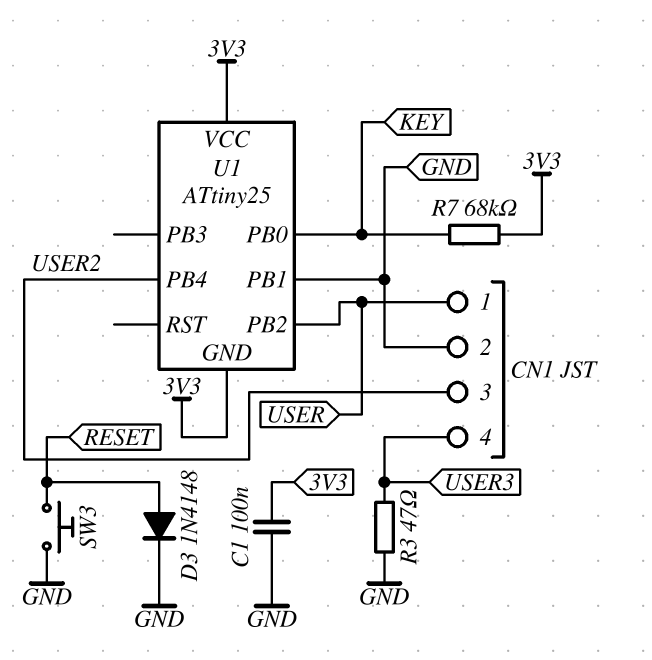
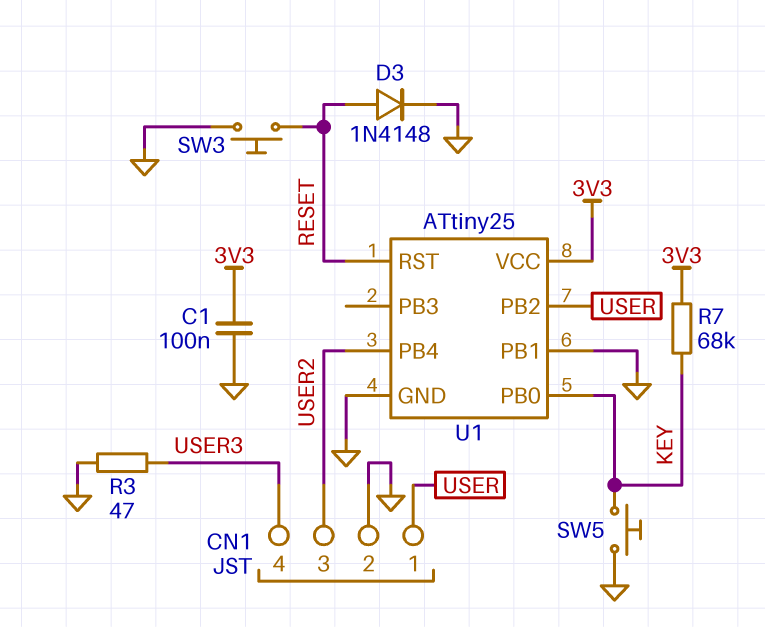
SW5: none -> button (GND, KEY)
U1 pin GND: 3V3 -> GND
U1 pin RST: none -> RESET

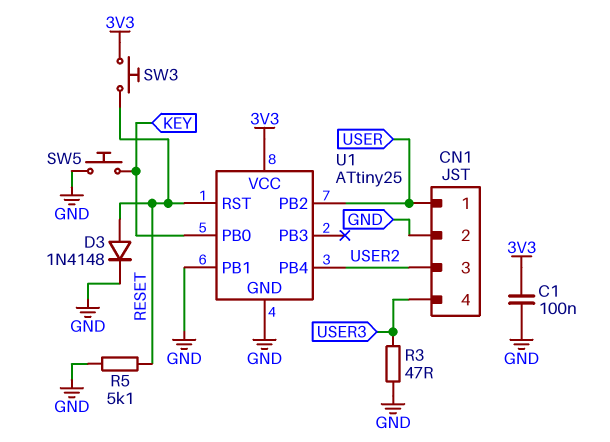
R5: none -> 5.1k (GND, RESET)
R7: 68k (3V3, KEY) -> none
SW3: button (GND, RESET) -> button (3V3, RESET)

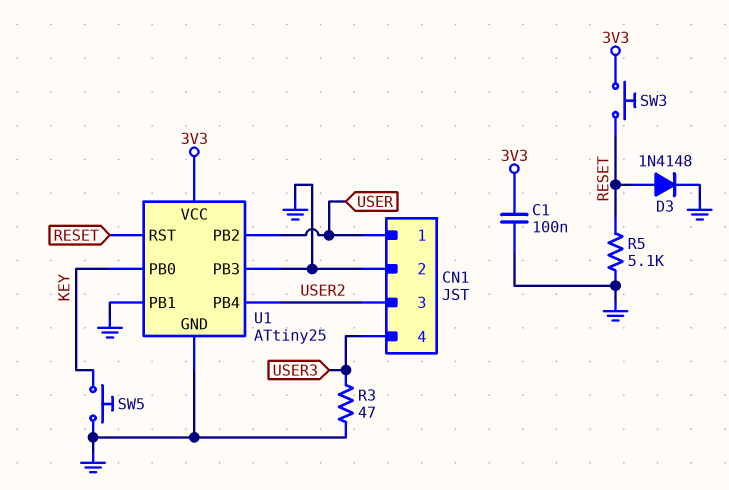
U1 pin PB3: none -> GND

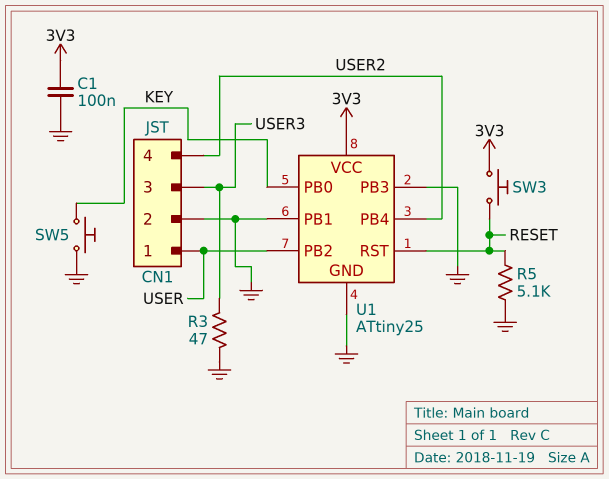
CN1 pin 3: USER2 -> USER3
CN1 pin 4: USER3 -> USER2
D3: diode 1N4148 (A RESET, K GND) -> none

